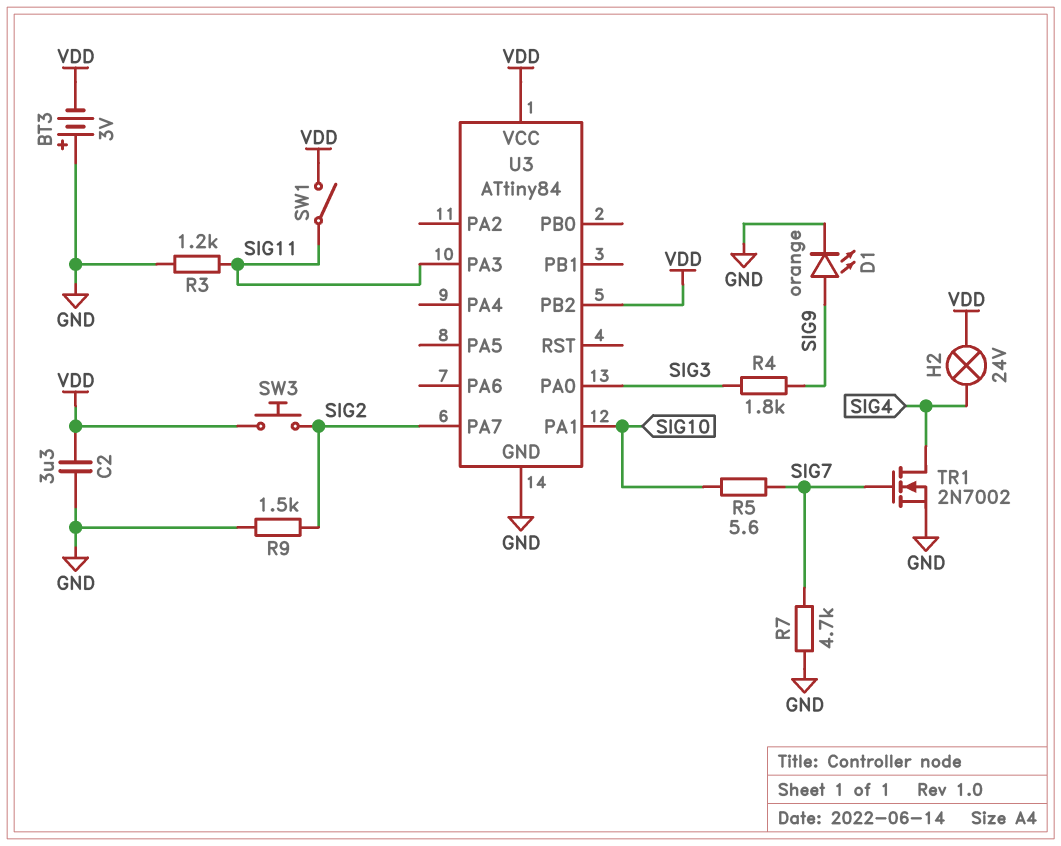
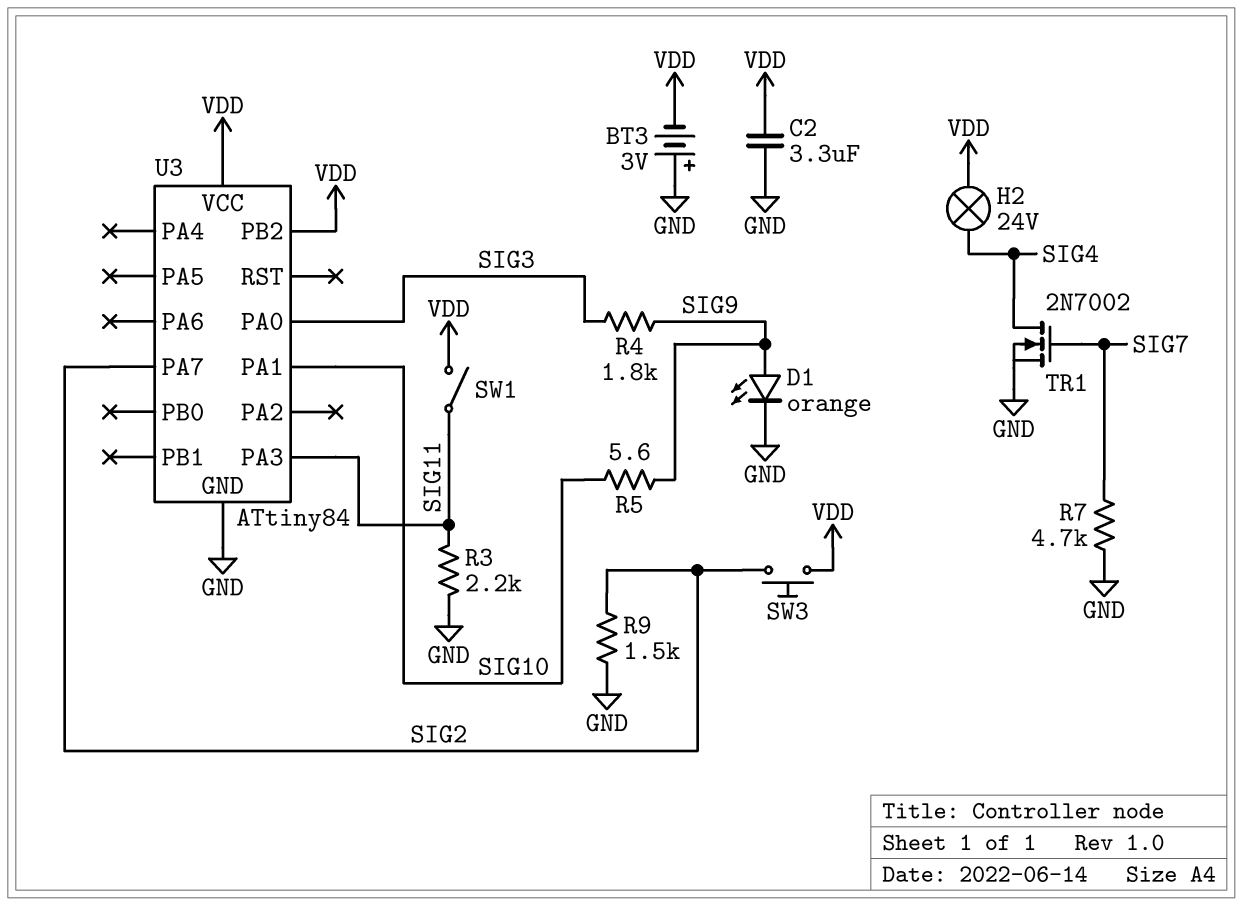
R3: 1.2k (GND, SIG11) -> 2.2k (GND, SIG11)
R5: 5.6 (SIG7, SIG10) -> 5.6 (SIG9, SIG10)

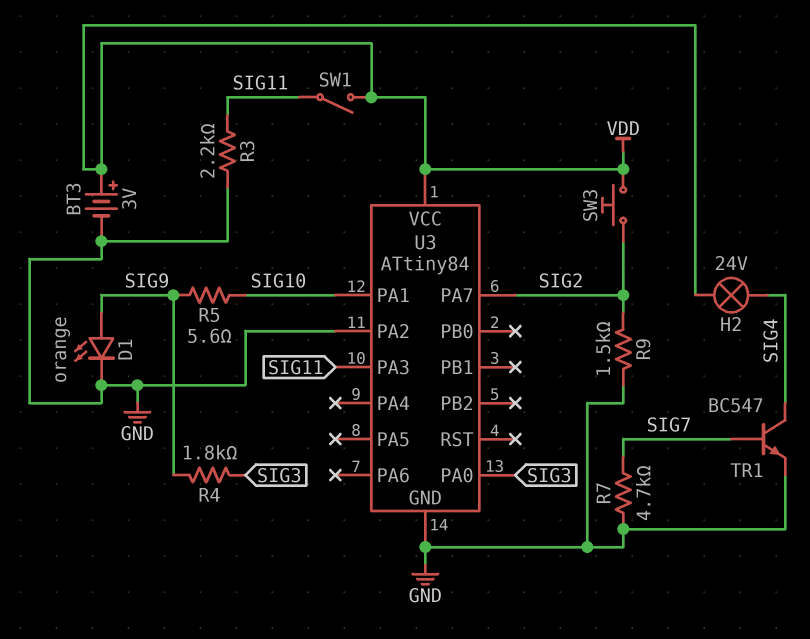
BT3: 3V (plus GND, minus VDD) -> 3V (plus VDD, minus GND)
C2: 3.3uF (GND, VDD) -> none
TR1: NMOS 2N7002 (G SIG7, D SIG4, S GND) -> NPN BC547 (B SIG7, C SIG4, E GND)
U3 pin PA2: none -> GND
U3 pin PB2: VDD -> none

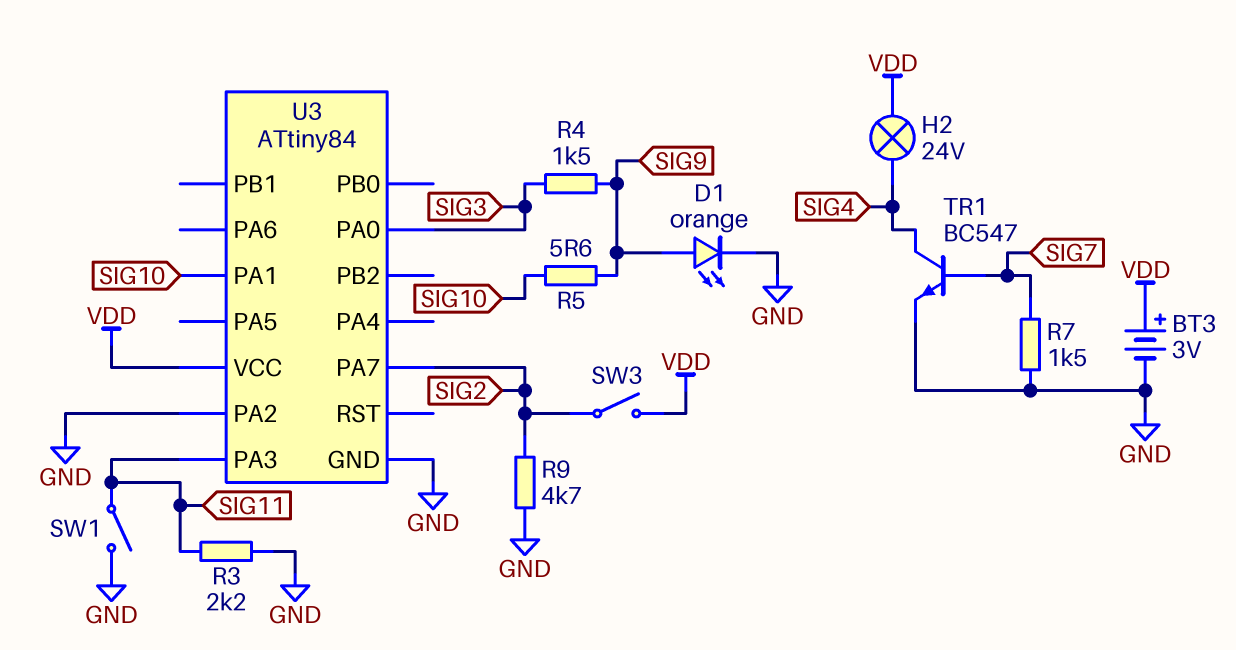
R4: 1.8k (SIG3, SIG9) -> 1.5k (SIG3, SIG9)
R7: 4.7k (GND, SIG7) -> 1.5k (GND, SIG7)
R9: 1.5k (GND, SIG2) -> 4.7k (GND, SIG2)
SW1: switch (SIG11, VDD) -> switch (GND, SIG11)
SW3: button (SIG2, VDD) -> switch (SIG2, VDD)

